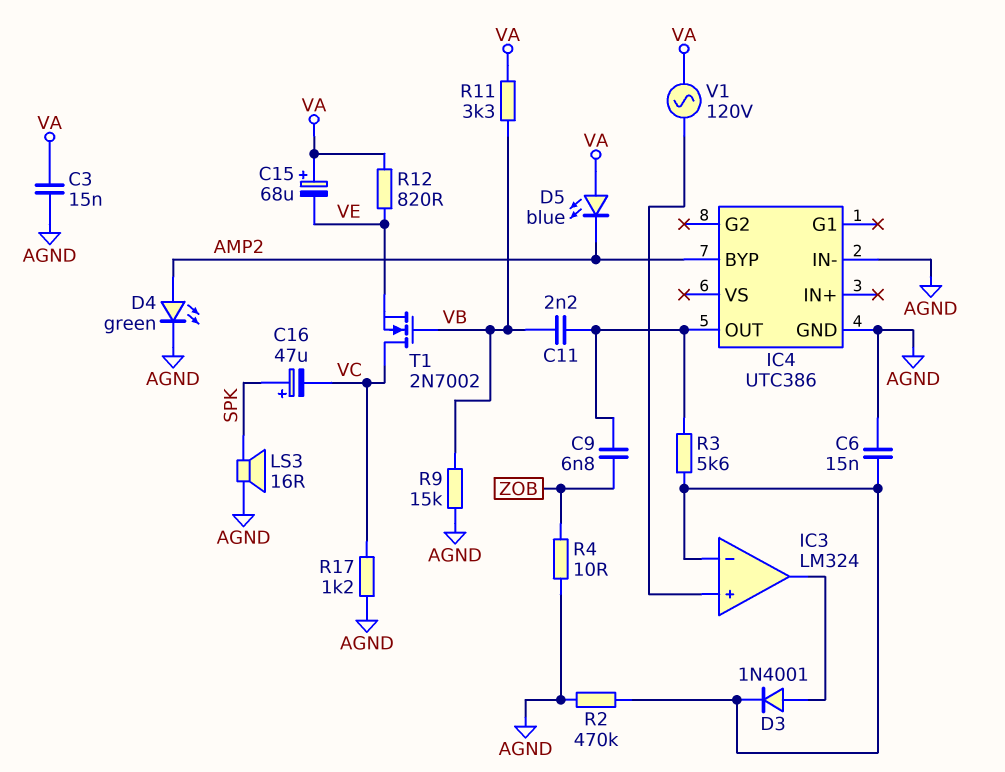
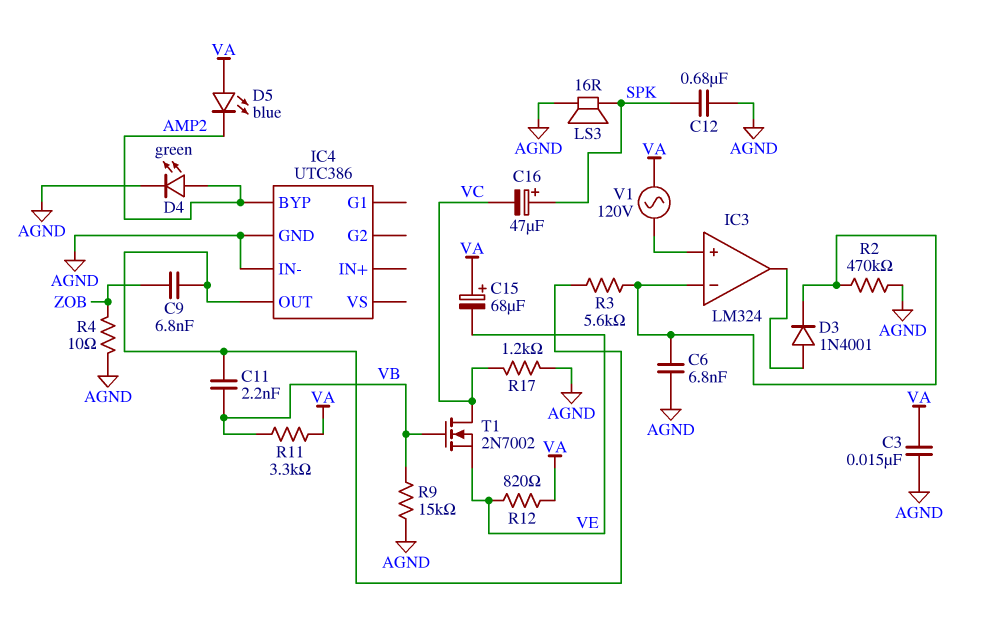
C6: 15nF (AGND, IC3/in-) -> 6.8nF (AGND, IC3/in-)
C12: none -> 680nF (AGND, SPK)

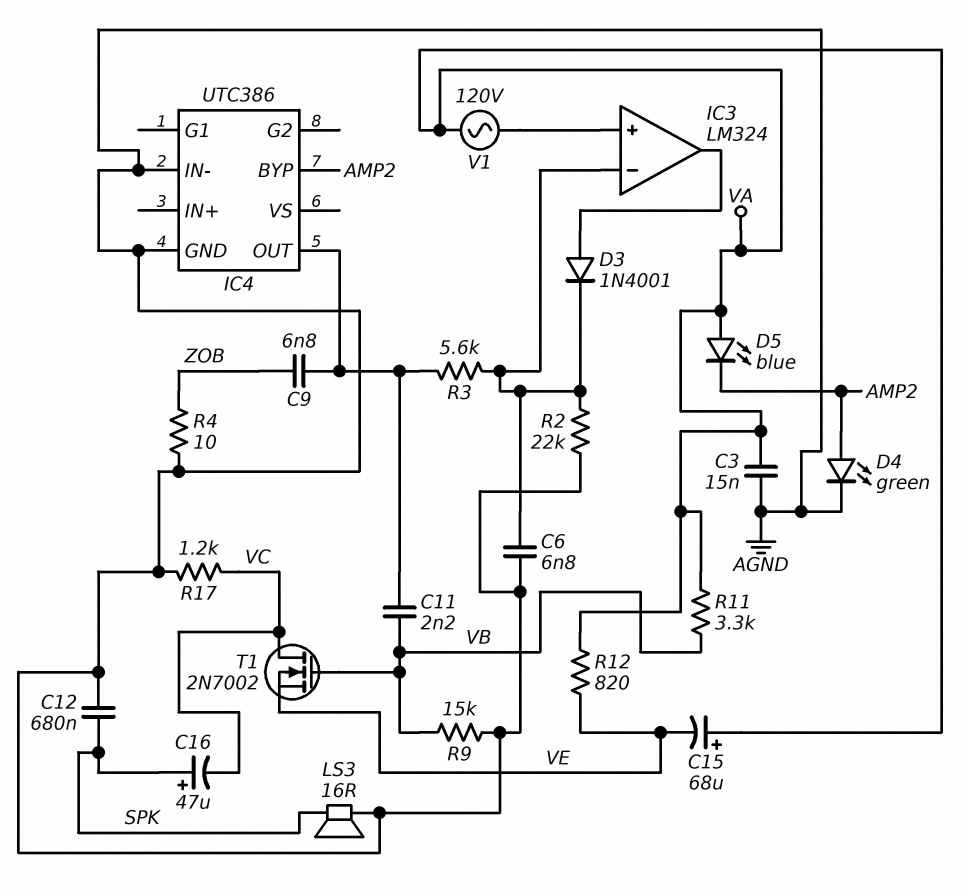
R2: 470k (AGND, IC3/in-) -> 22k (AGND, IC3/in-)

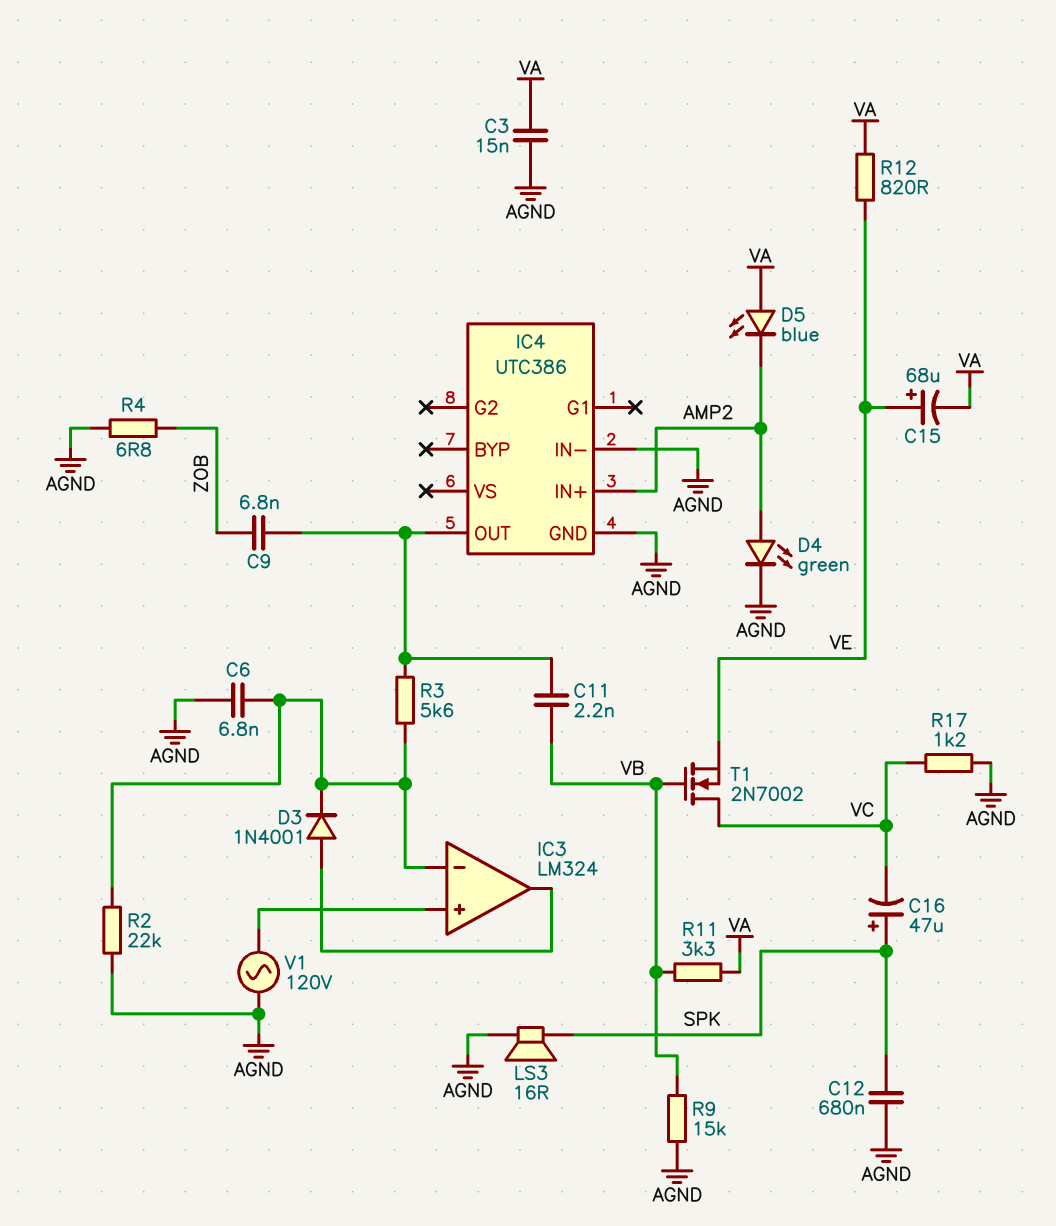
C15: 68uF (plus VA, minus VE) -> 68uF (plus VE, minus VA)
IC4 pin BYP: AMP2 -> none
IC4 pin IN+: none -> AMP2
R4: 10 (AGND, ZOB) -> 6.8 (AGND, ZOB)
V1: AC 120V (IC3/in+, VA) -> AC 120V (AGND, IC3/in+)

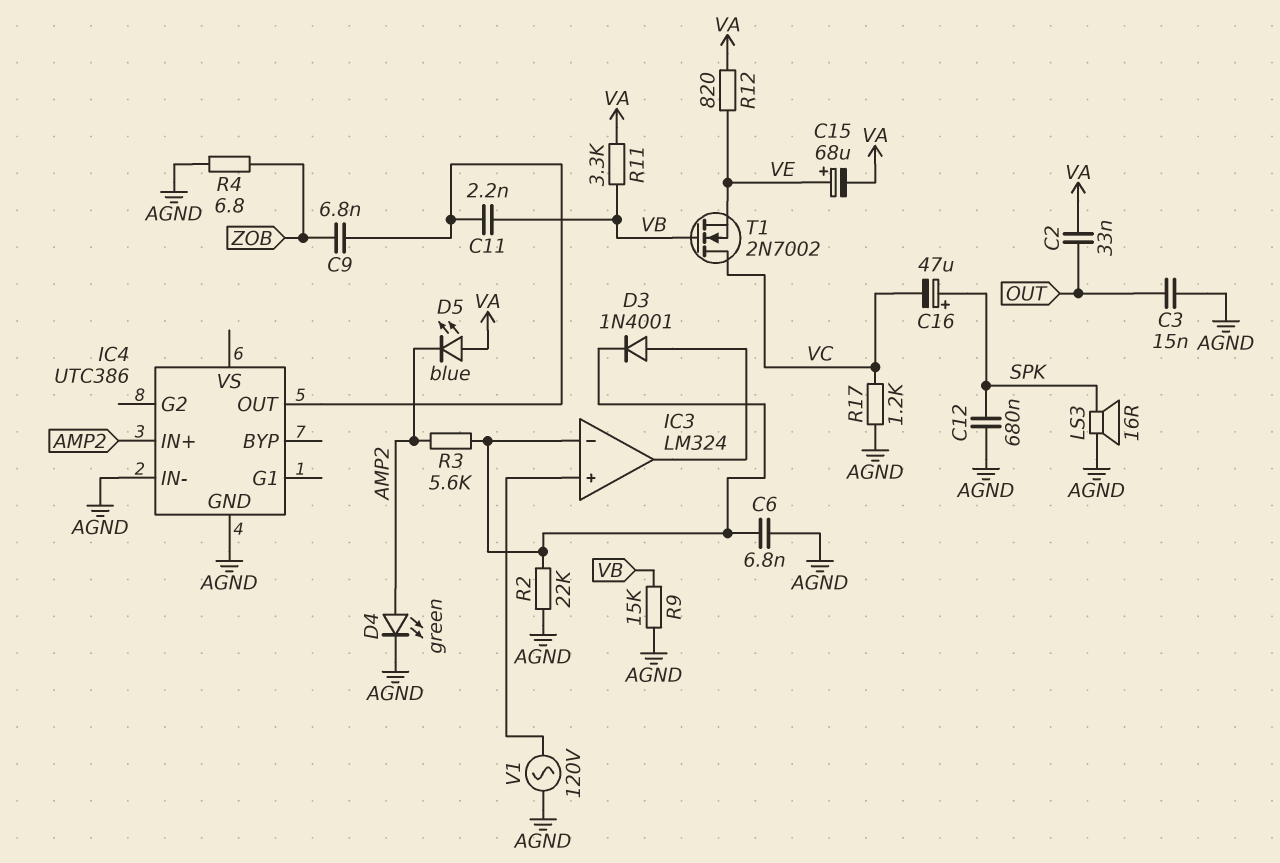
C2: none -> 33nF (OUT, VA)
C3: 15nF (AGND, VA) -> 15nF (AGND, OUT)
R3: 5.6k (IC3/in-, IC4/OUT) -> 5.6k (AMP2, IC3/in-)

